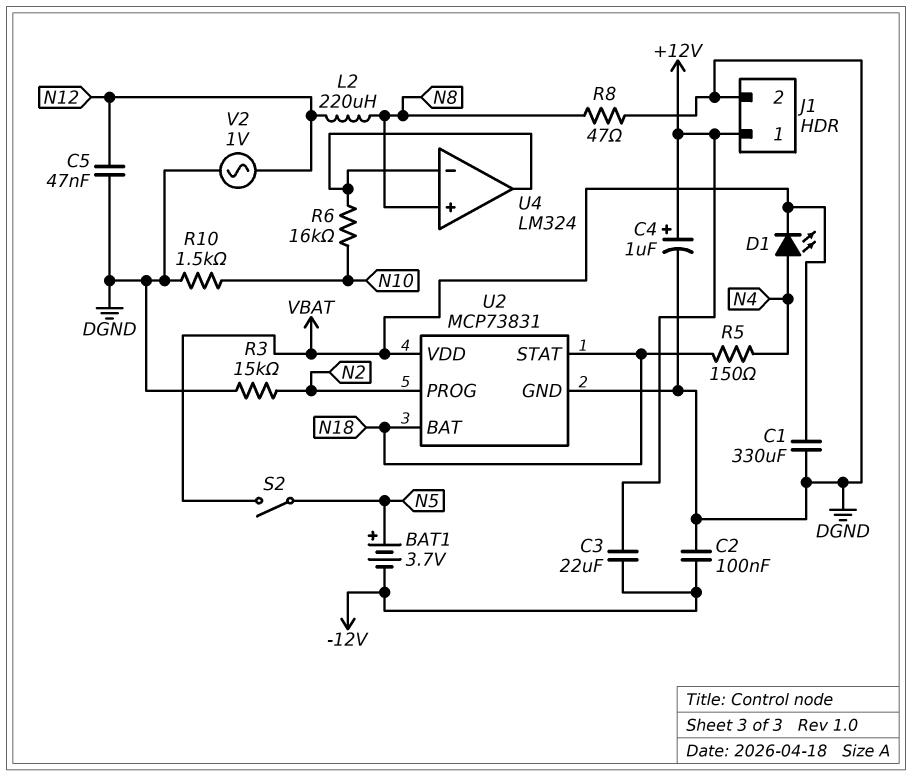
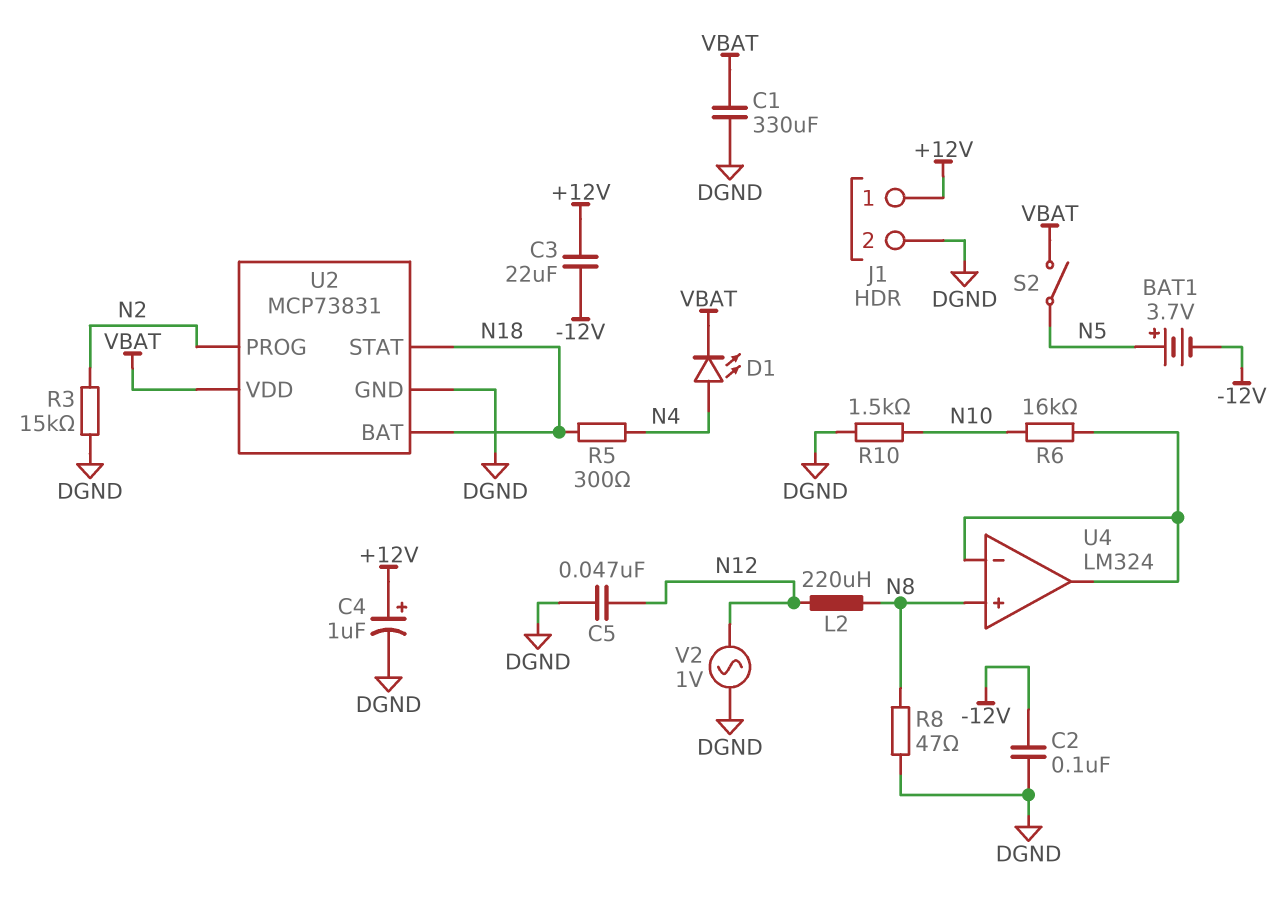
R5: 150 (N4, N18) -> 300 (N4, N18)

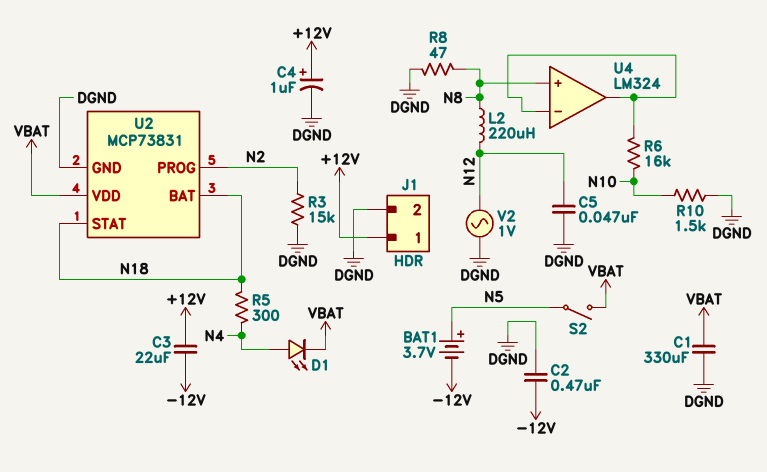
C2: 100nF (-12V, DGND) -> 470nF (-12V, DGND)

